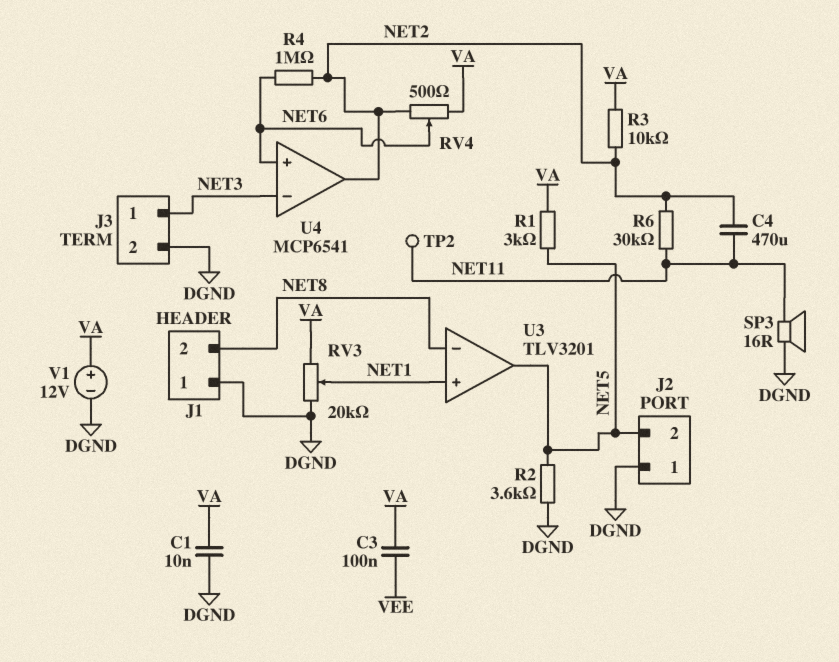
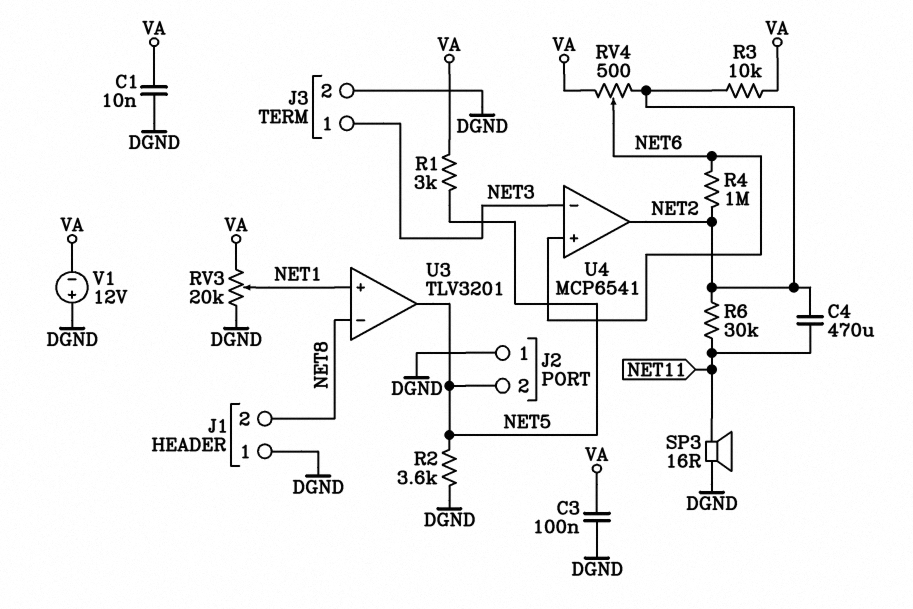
C3: 100nF (VA, VEE) -> 100nF (DGND, VA)
TP2: test point (NET11) -> none
V1: 12V (plus VA, minus DGND) -> 12V (plus DGND, minus VA)

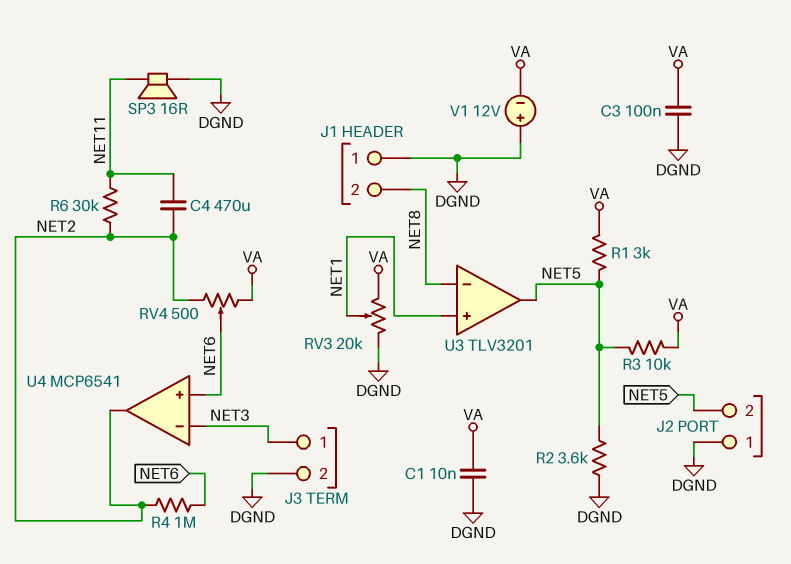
R3: 10k (NET2, VA) -> 10k (NET5, VA)

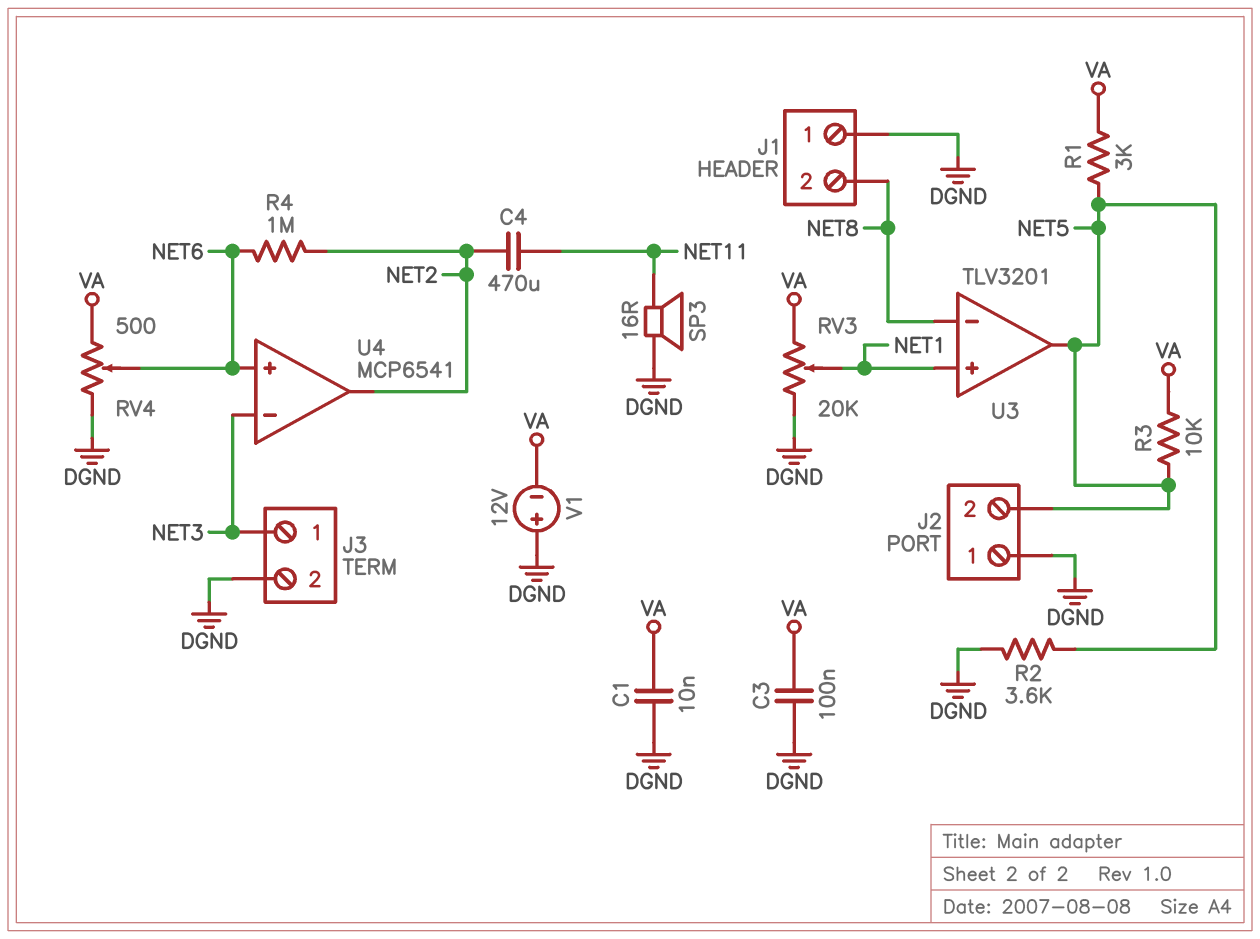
R6: 30k (NET2, NET11) -> none
RV4: 500 (NET2, VA, wiper NET6) -> 500 (DGND, VA, wiper NET6)

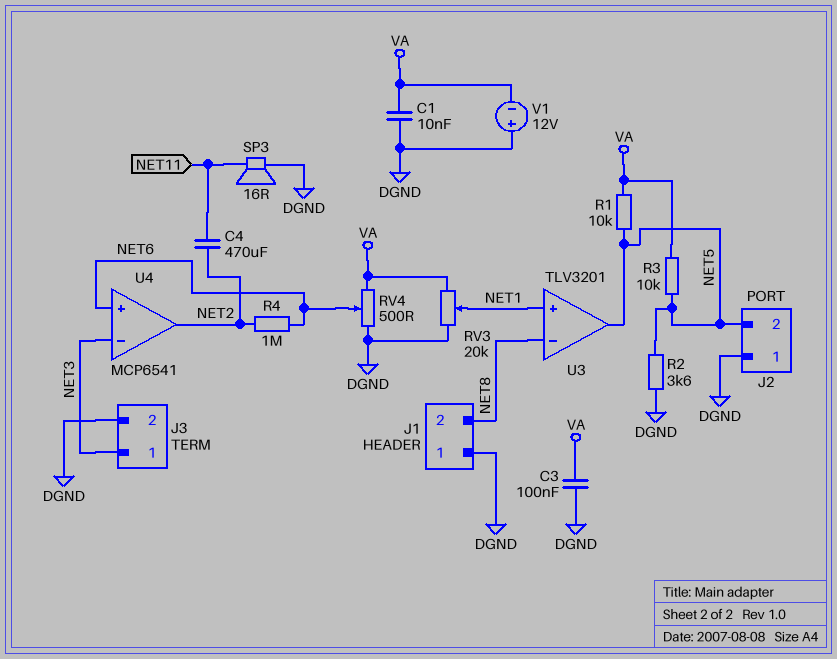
R1: 3k (NET5, VA) -> 10k (NET5, VA)

